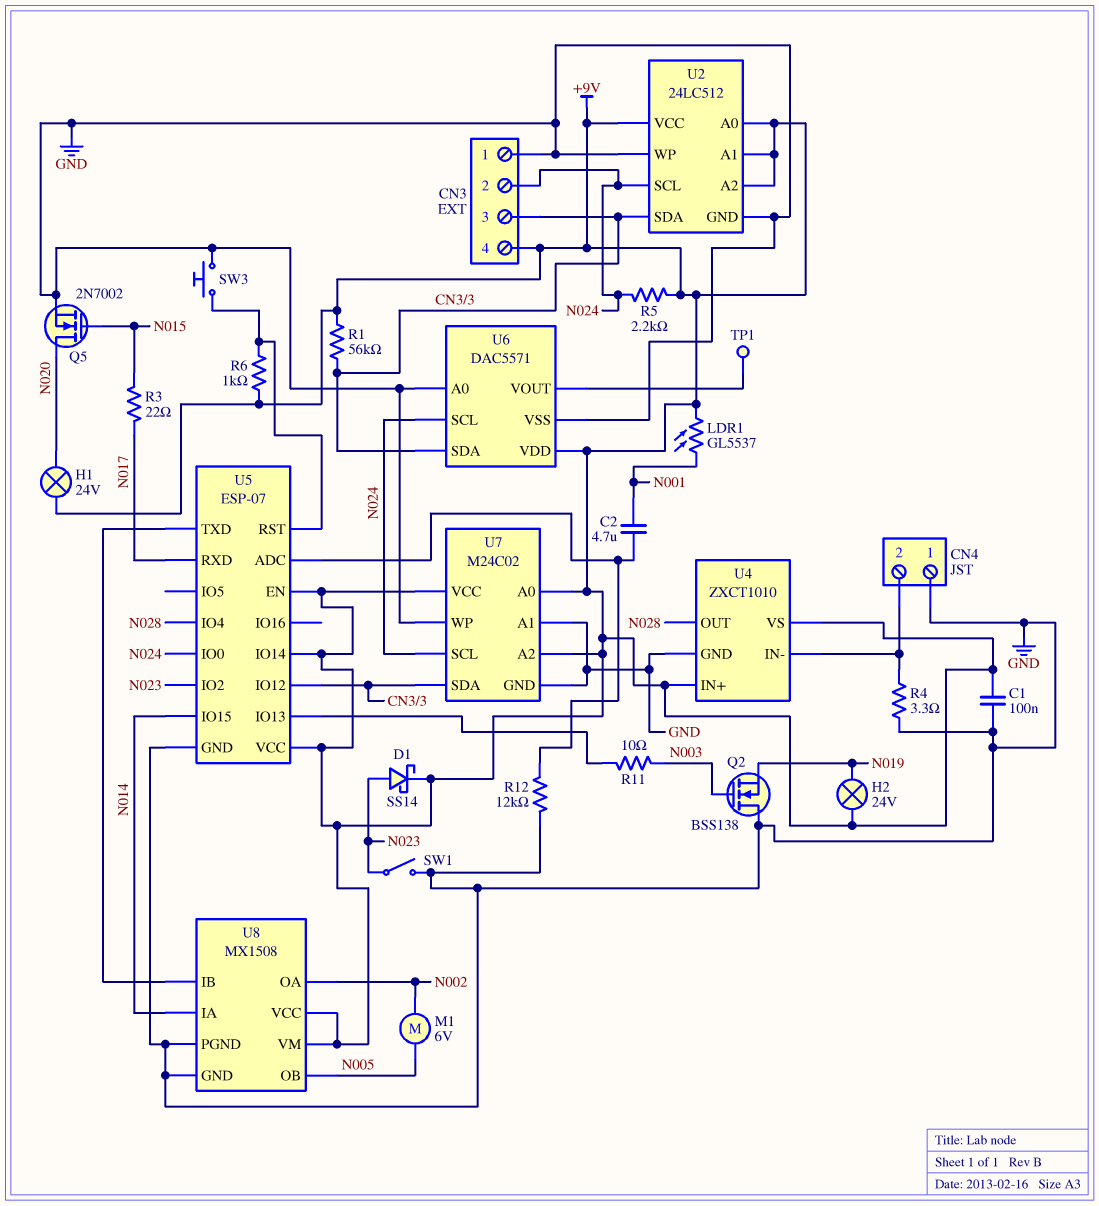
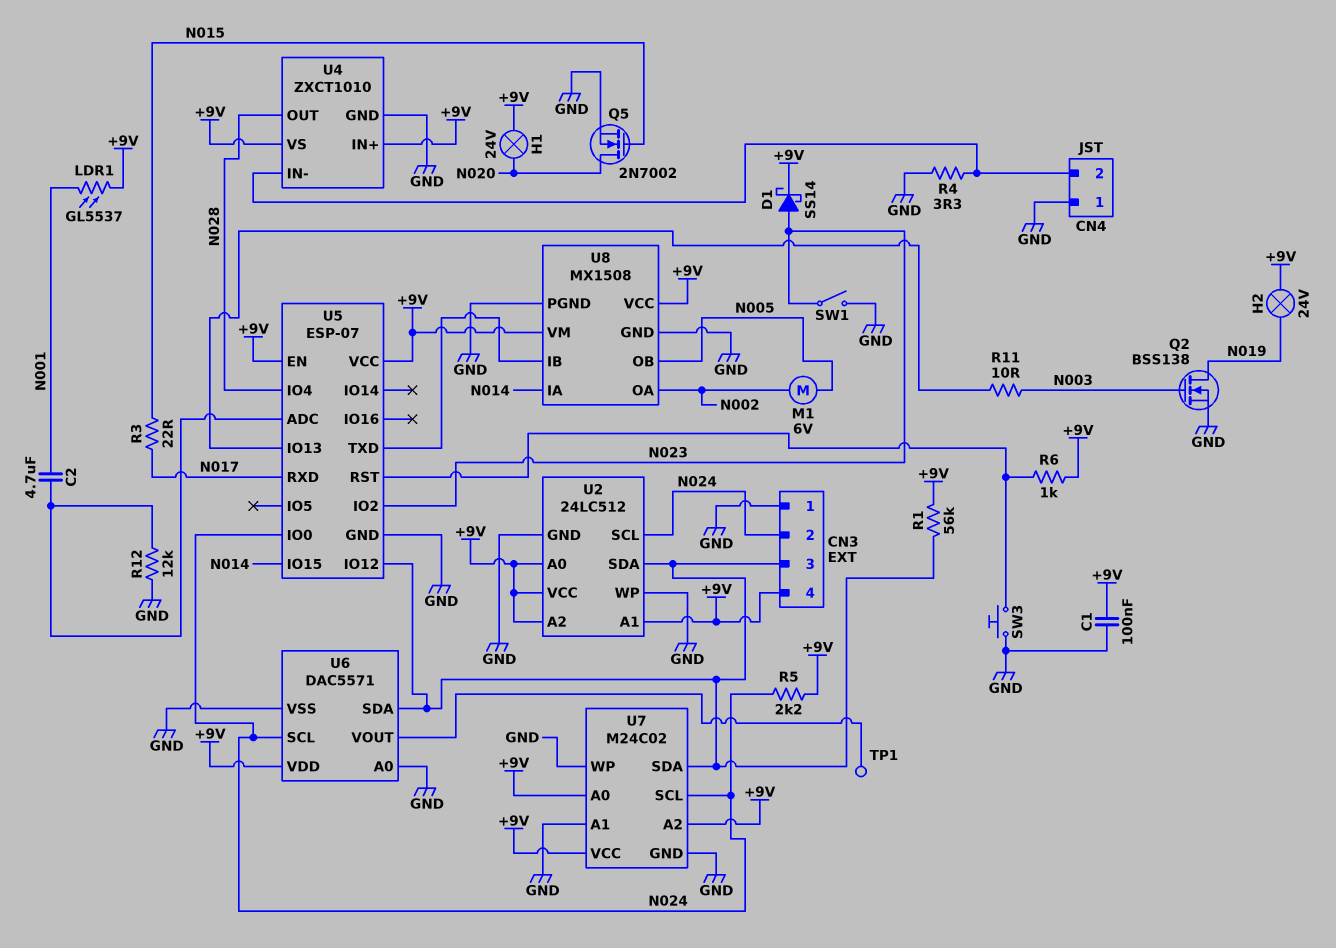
Q2: NMOS BSS138 (G N003, D GND, S N019) -> NMOS BSS138 (G N003, D N019, S GND)
U5 pin IO14: +9V -> none

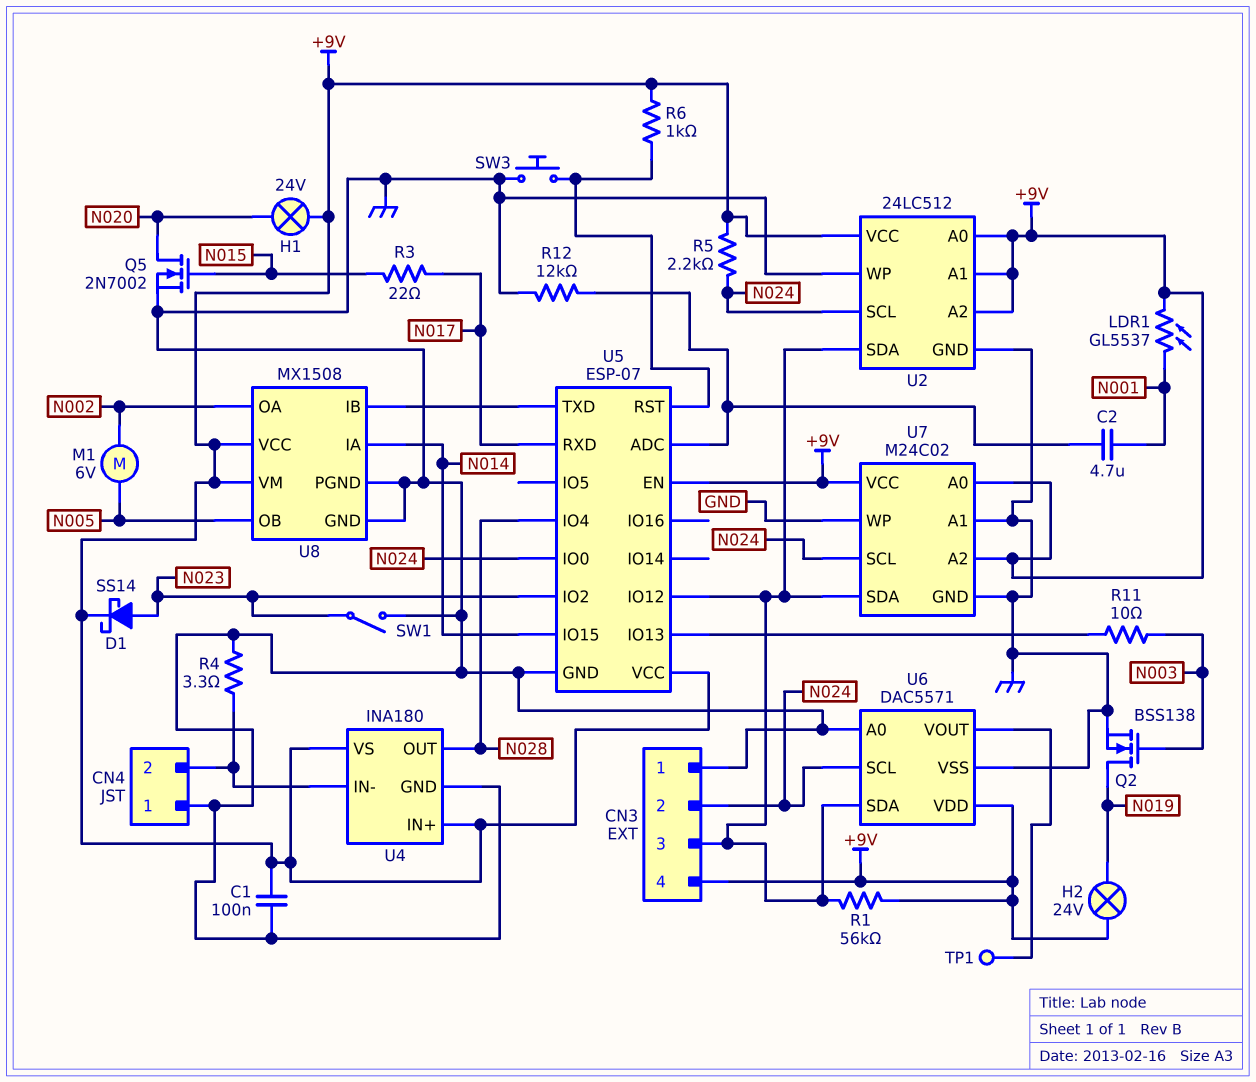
U4: ZXCT1010 -> INA180

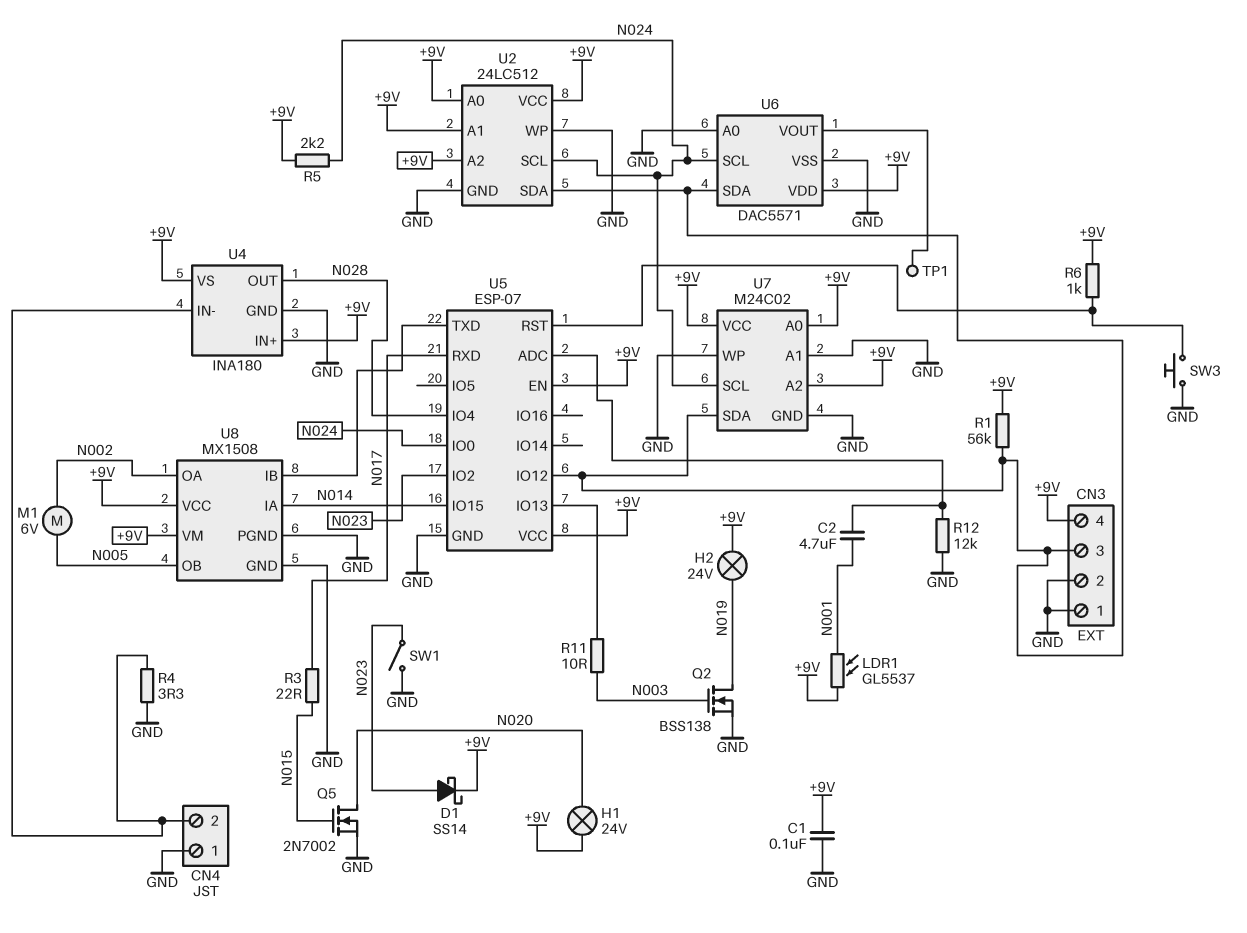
CN3 pin 2: N024 -> GND

